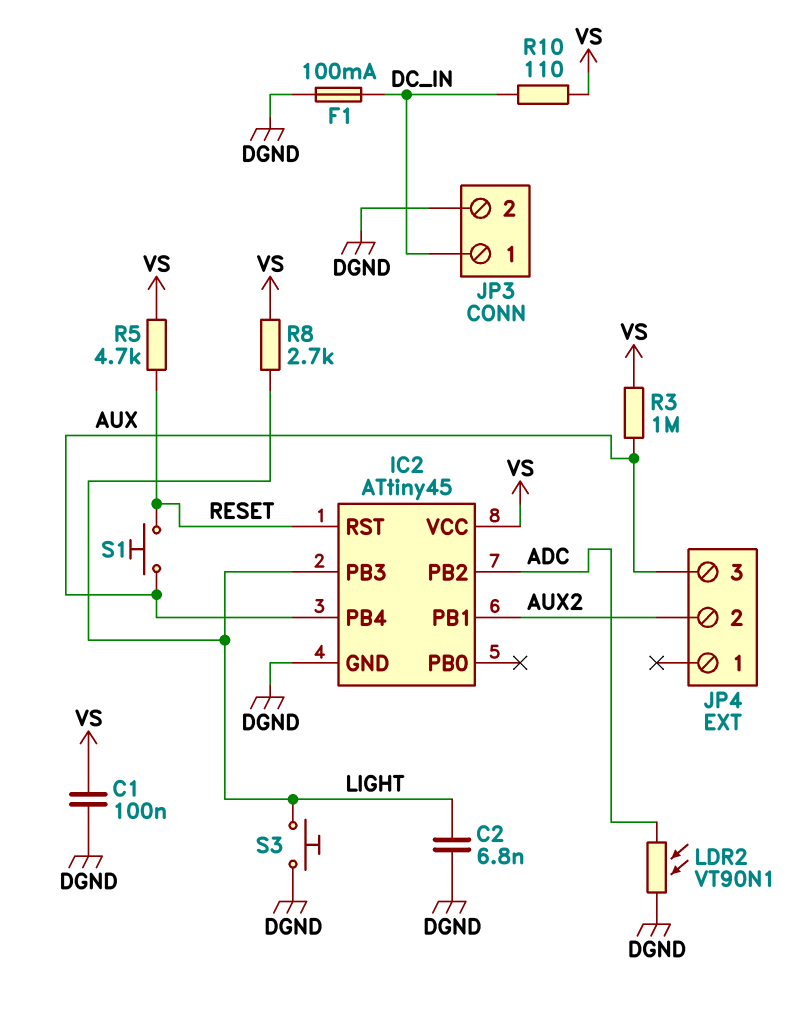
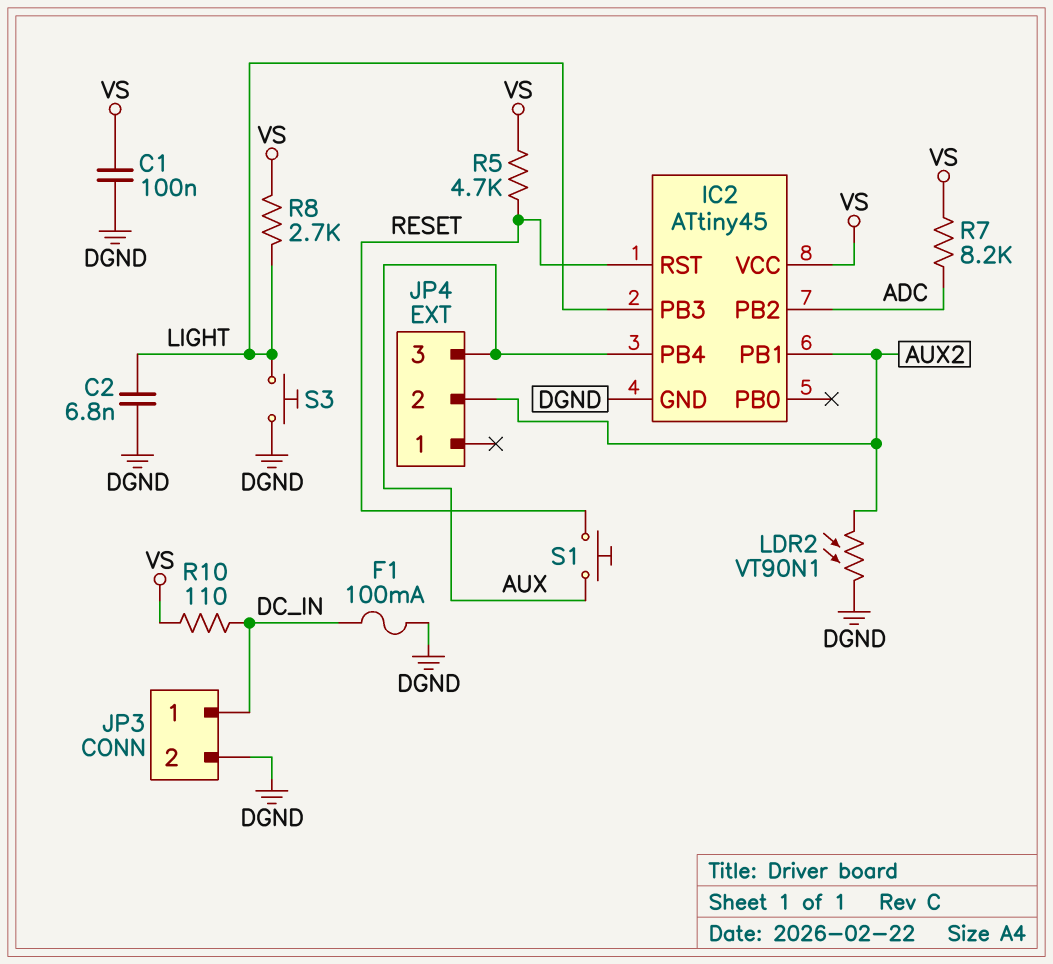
LDR2: VT90N1 (ADC, DGND) -> VT90N1 (AUX2, DGND)
R3: 1M (AUX, VS) -> none
R7: none -> 8.2k (ADC, VS)

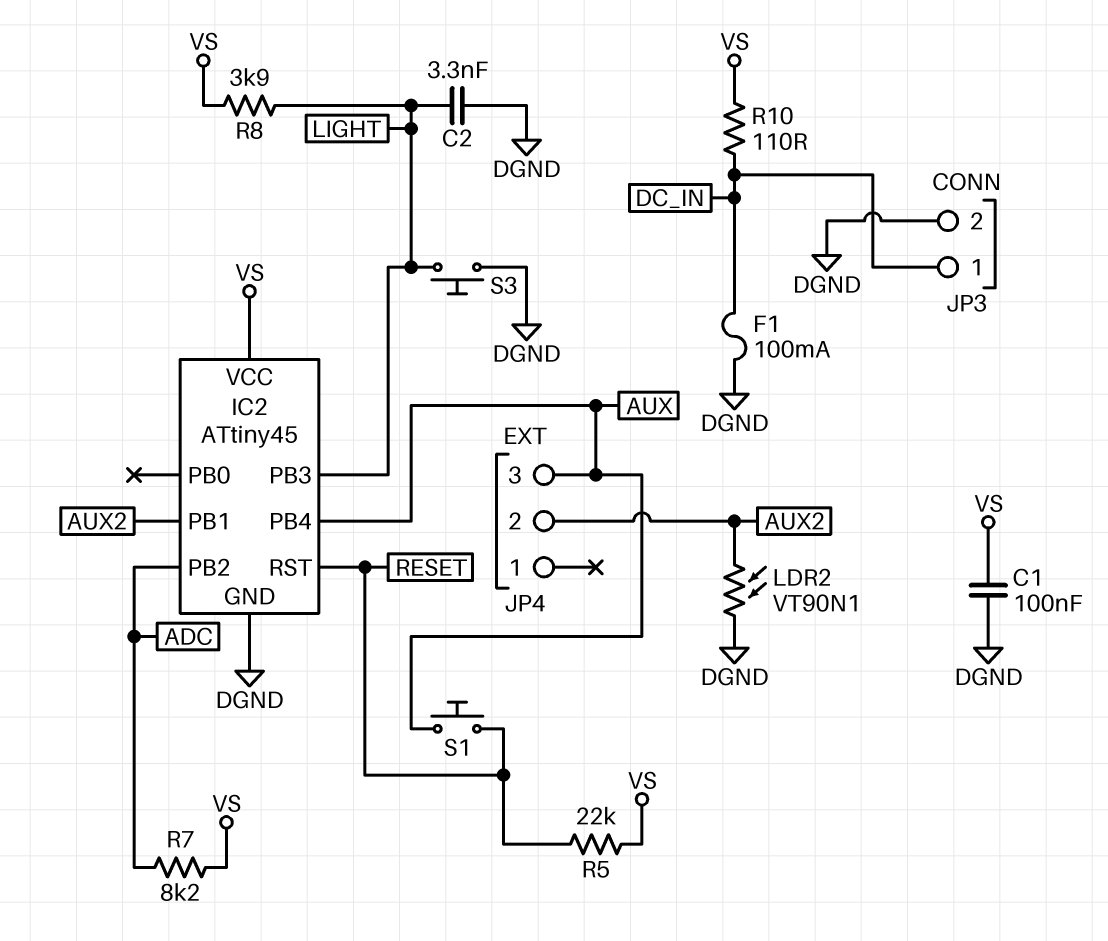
C2: 6.8nF (DGND, LIGHT) -> 3.3nF (DGND, LIGHT)
R5: 4.7k (RESET, VS) -> 22k (RESET, VS)
R8: 2.7k (LIGHT, VS) -> 3.9k (LIGHT, VS)

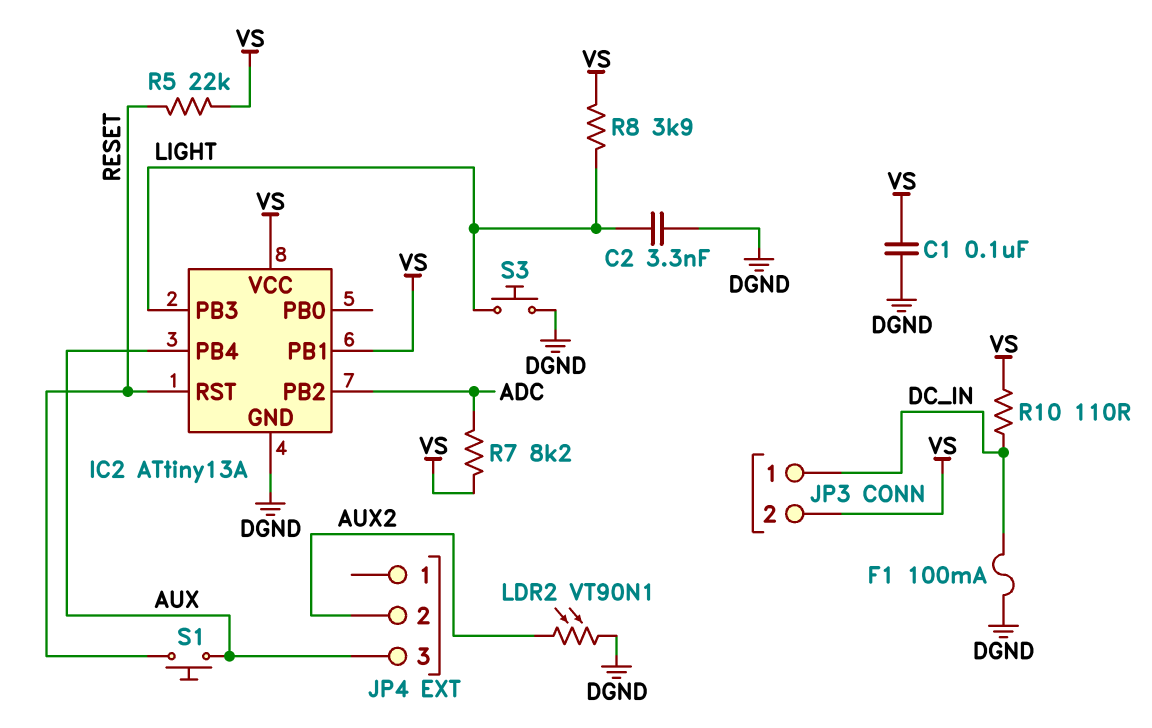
IC2: ATtiny45 -> ATtiny13A
IC2 pin PB1: AUX2 -> VS
JP3 pin 2: DGND -> VS

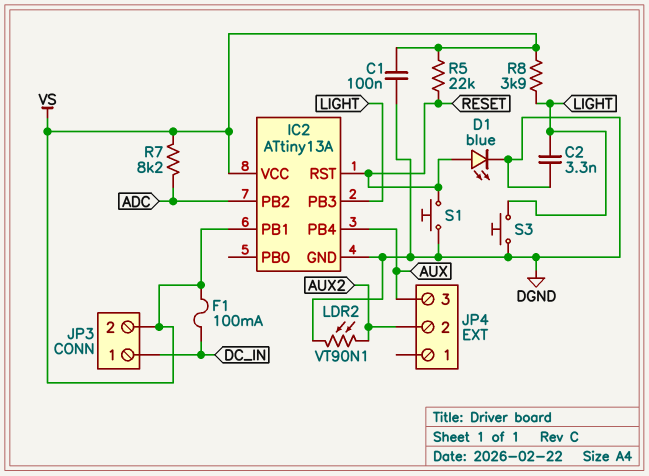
D1: none -> LED blue (A RESET, K DGND)
F1: 100mA (DC_IN, DGND) -> 100mA (DC_IN, VS)
R10: 110 (DC_IN, VS) -> none
S1: button (AUX, RESET) -> button (DGND, RESET)

